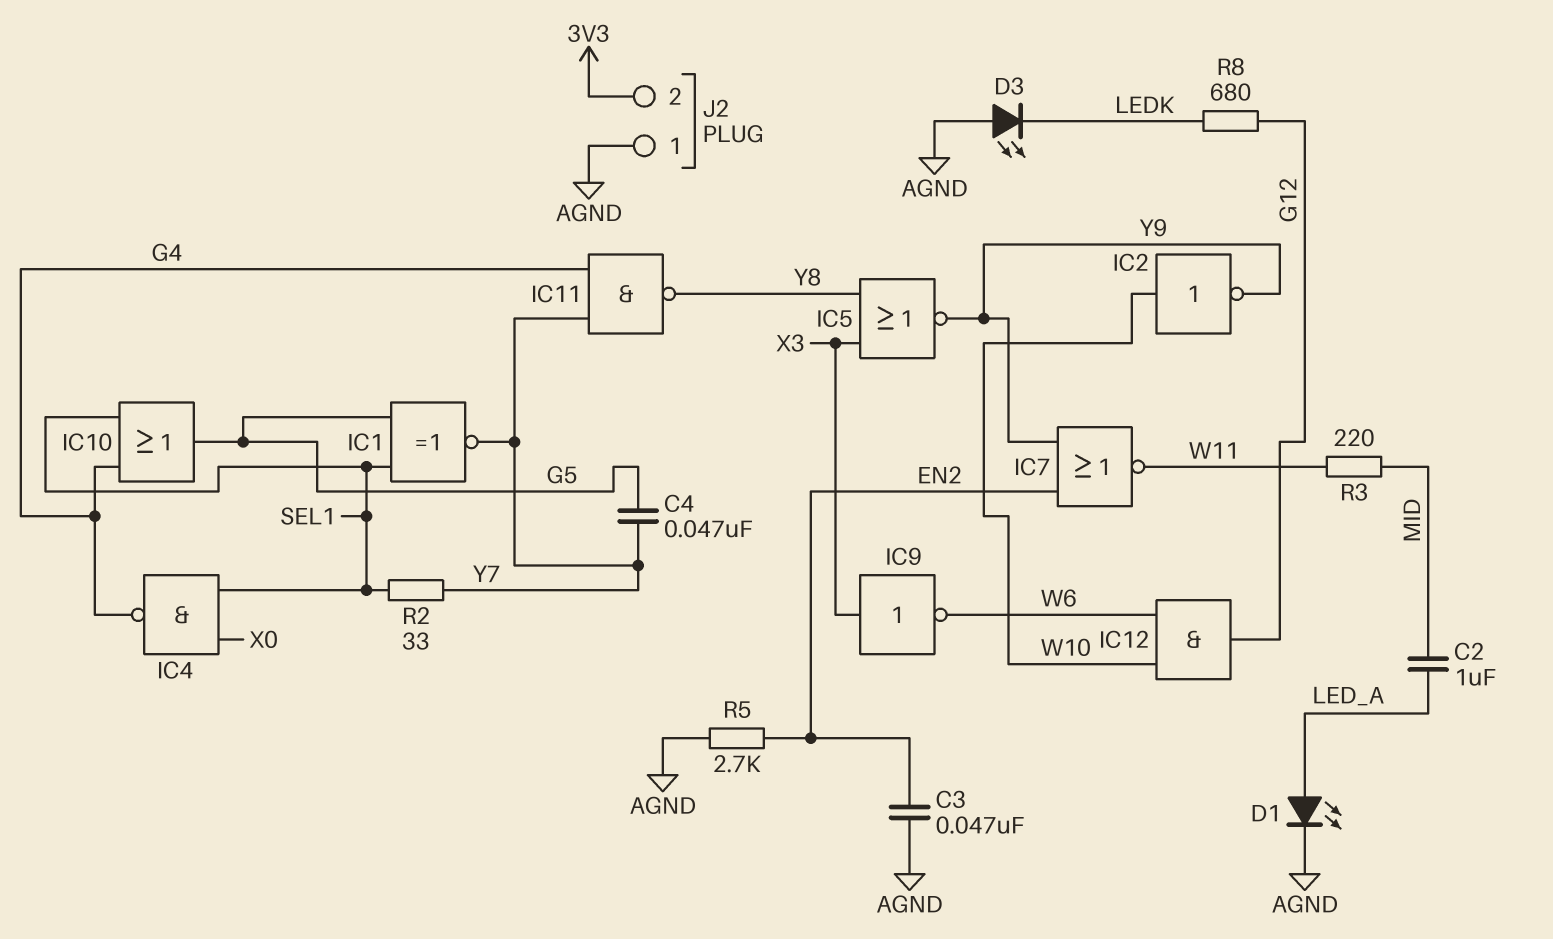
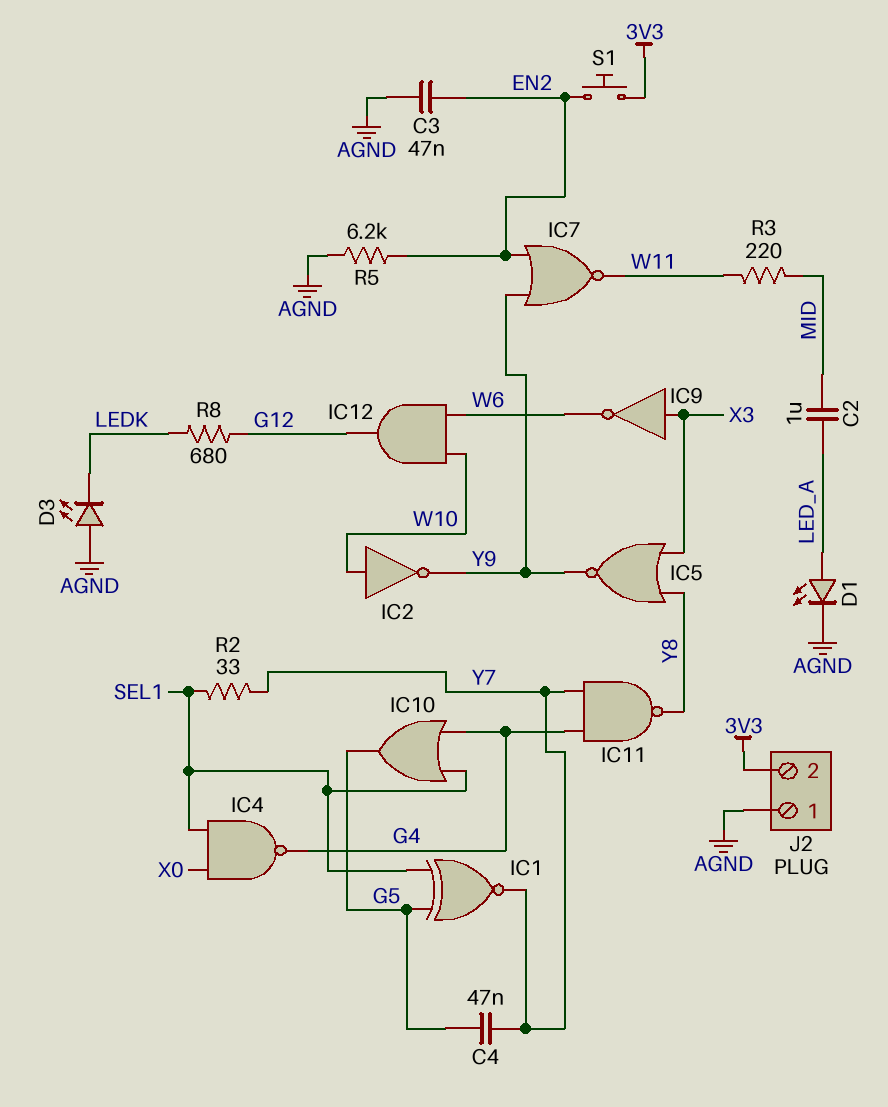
R5: 2.7k (AGND, EN2) -> 6.2k (AGND, EN2)
S1: none -> button (3V3, EN2)

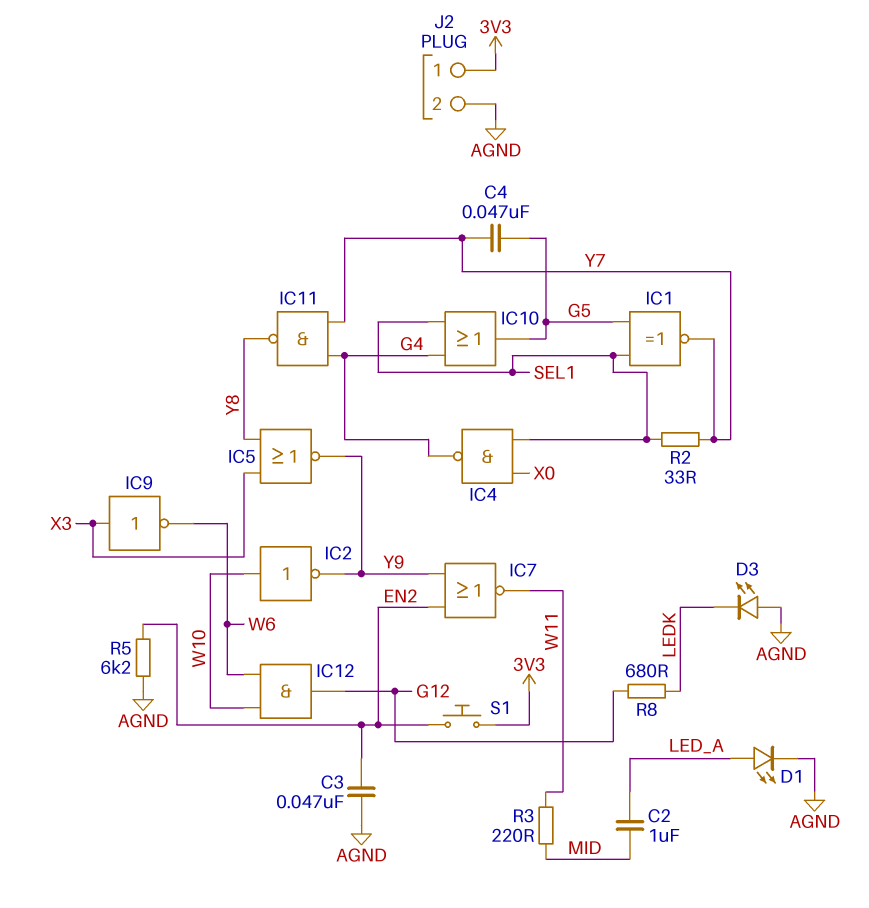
J2 pin 1: AGND -> 3V3
J2 pin 2: 3V3 -> AGND

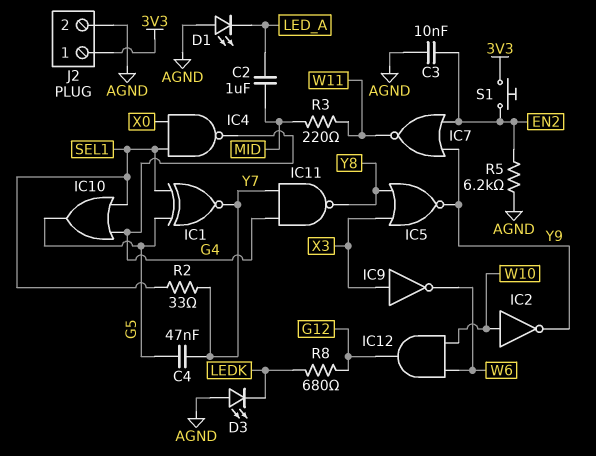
C3: 47nF (AGND, EN2) -> 10nF (AGND, EN2)
D1: LED (A LED_A, K AGND) -> LED (A AGND, K LED_A)

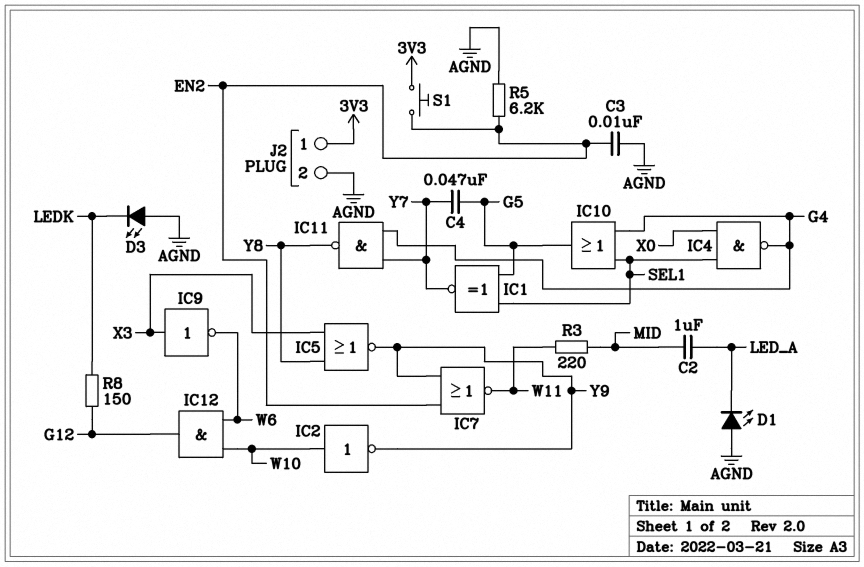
R2: 33 (SEL1, Y7) -> none
R8: 680 (G12, LEDK) -> 150 (G12, LEDK)

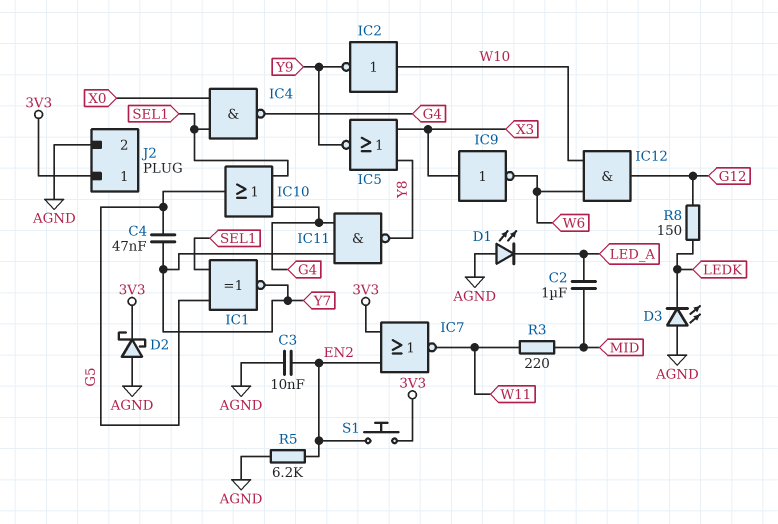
D2: none -> schottky (A AGND, K 3V3)
IC7: NOR (in EN2, in Y9, out W11) -> NOR (in 3V3, in EN2, out W11)

